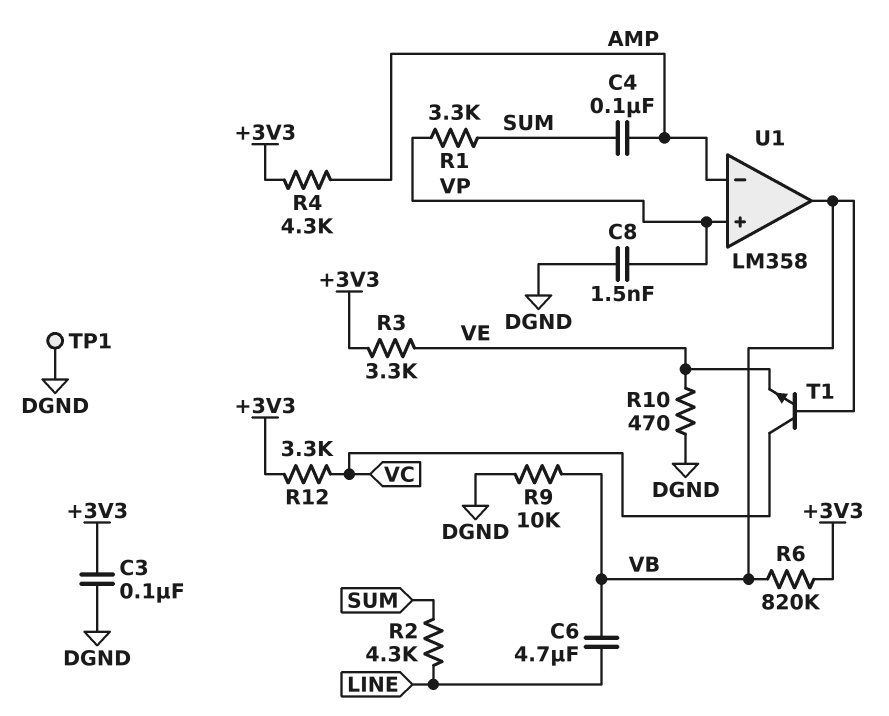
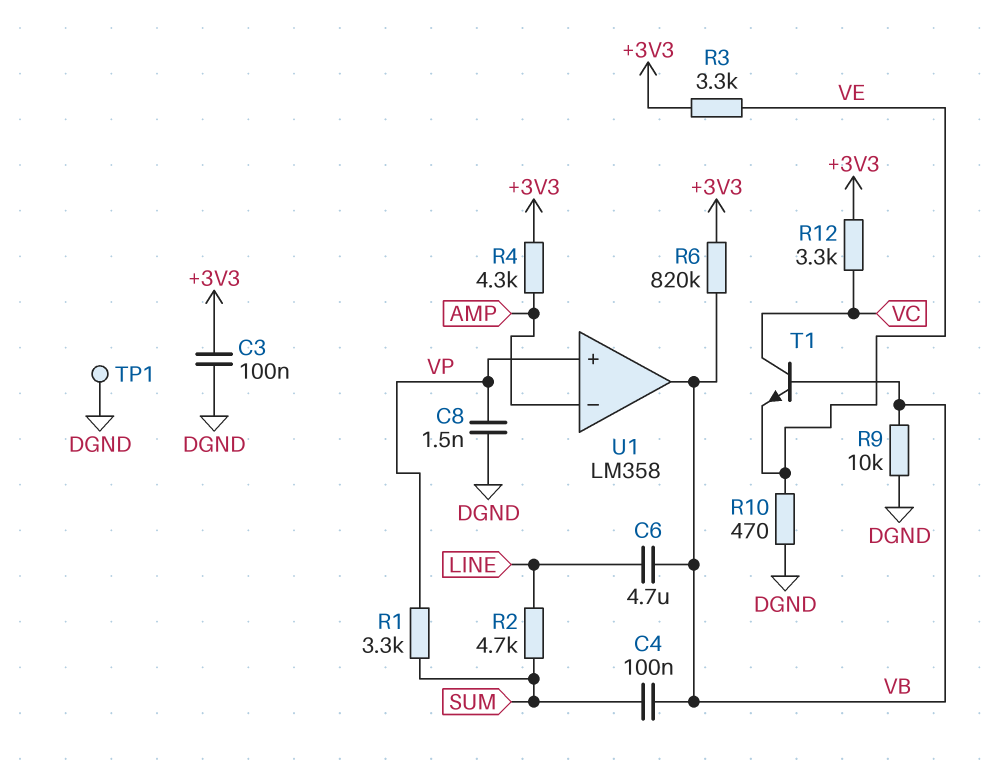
C4: 100nF (AMP, SUM) -> 100nF (SUM, VB)
R2: 4.3k (LINE, SUM) -> 4.7k (LINE, SUM)

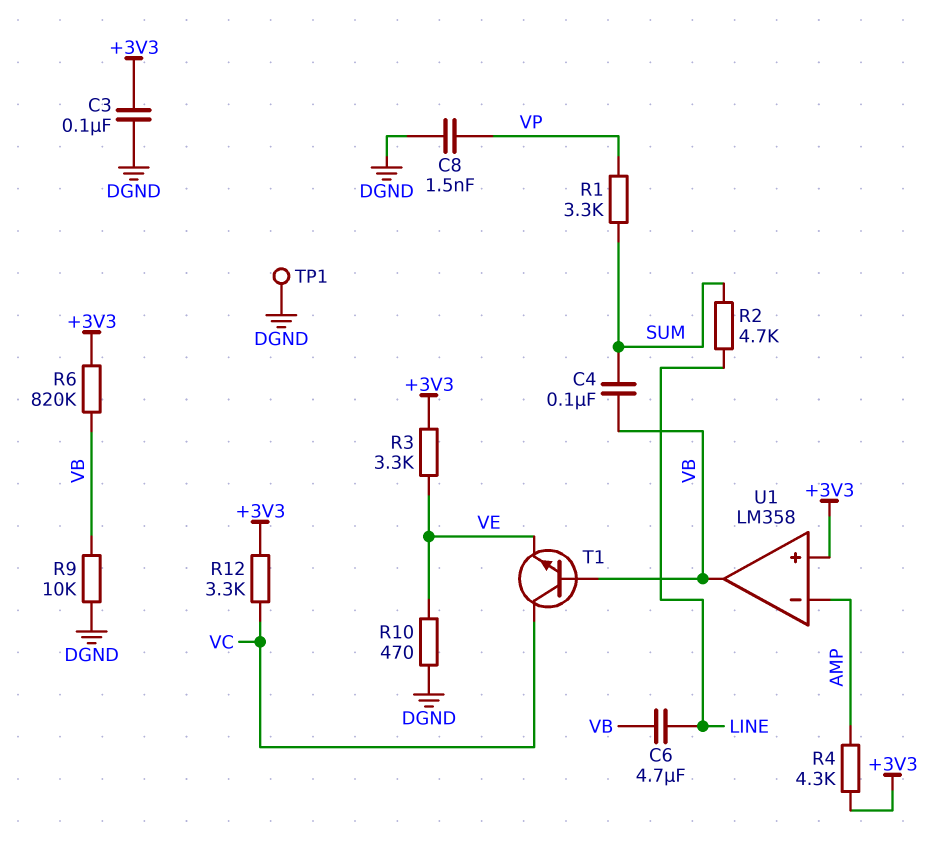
U1 pin in+: VP -> +3V3

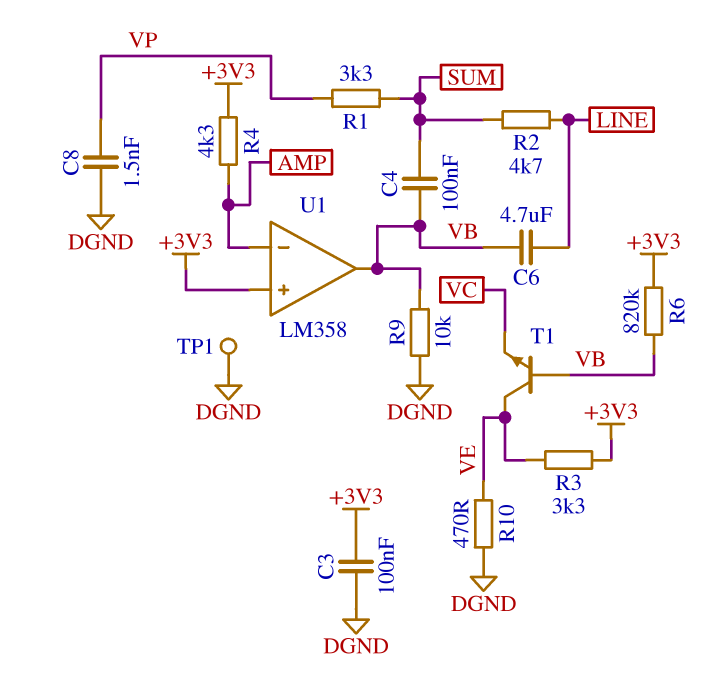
R12: 3.3k (+3V3, VC) -> none
T1: NPN (B VB, C VC, E VE) -> NPN (B VB, C VE, E VC)

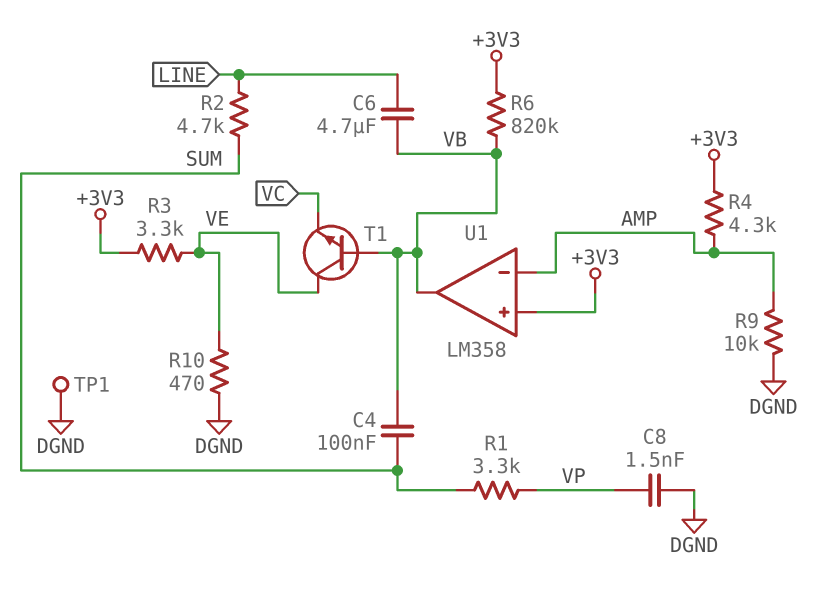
C3: 100nF (+3V3, DGND) -> none
R9: 10k (DGND, VB) -> 10k (AMP, DGND)

